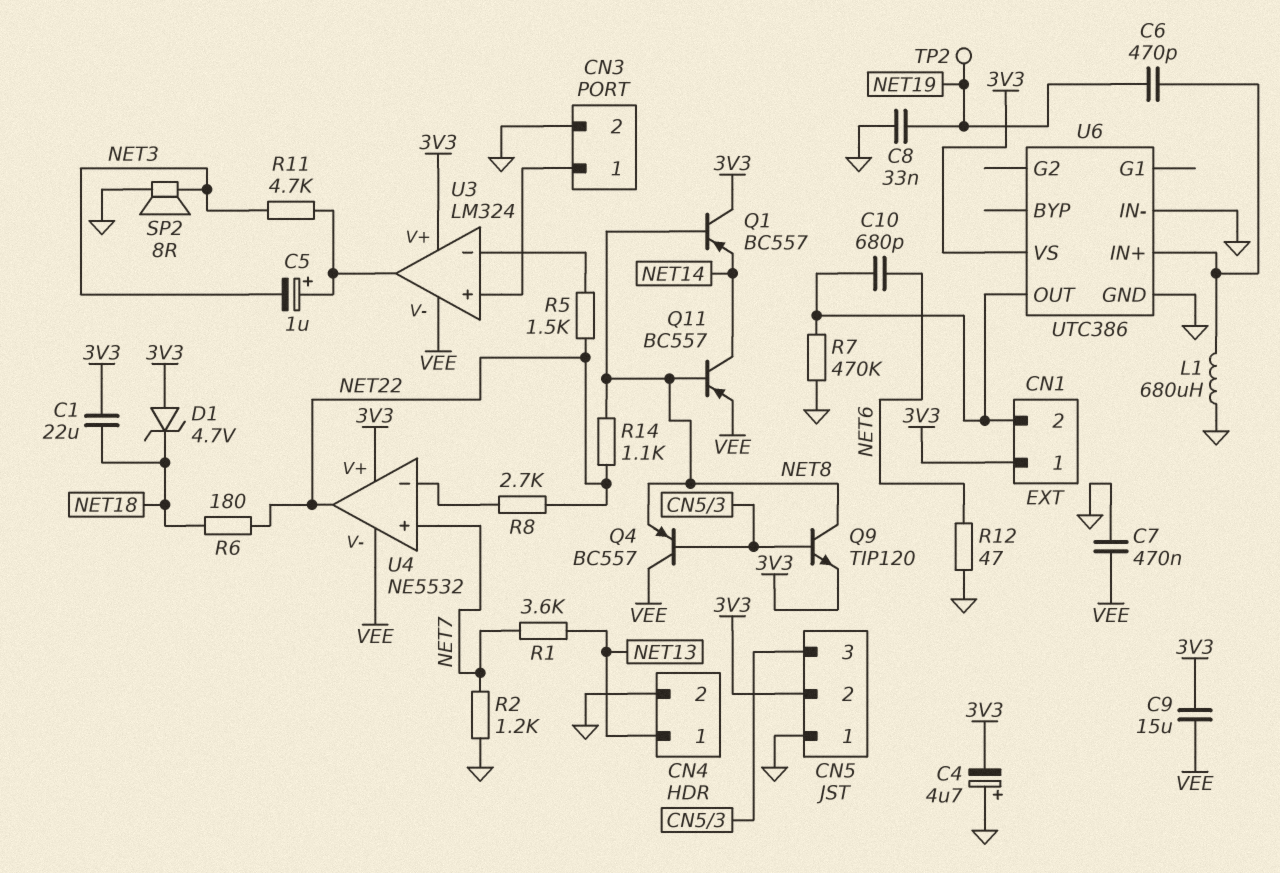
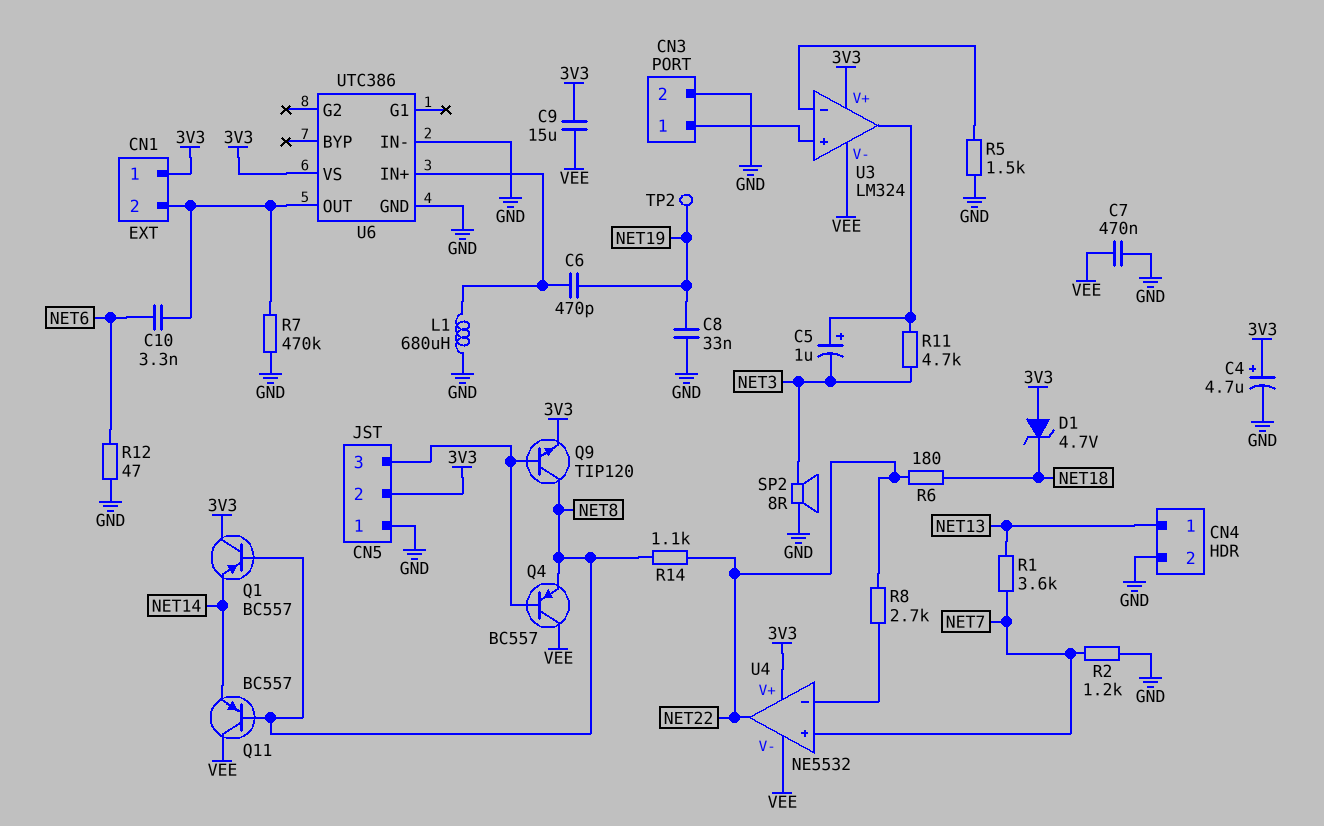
C1: 22uF (3V3, NET18) -> none
C4: 4.7uF (plus GND, minus 3V3) -> 4.7uF (plus 3V3, minus GND)
C10: 680pF (CN1/2, NET6) -> 3.3nF (CN1/2, NET6)
Q11: PNP BC557 (B NET8, C NET14, E VEE) -> PNP BC557 (B NET8, C VEE, E NET14)
R5: 1.5k (NET22, U3/in-) -> 1.5k (GND, U3/in-)

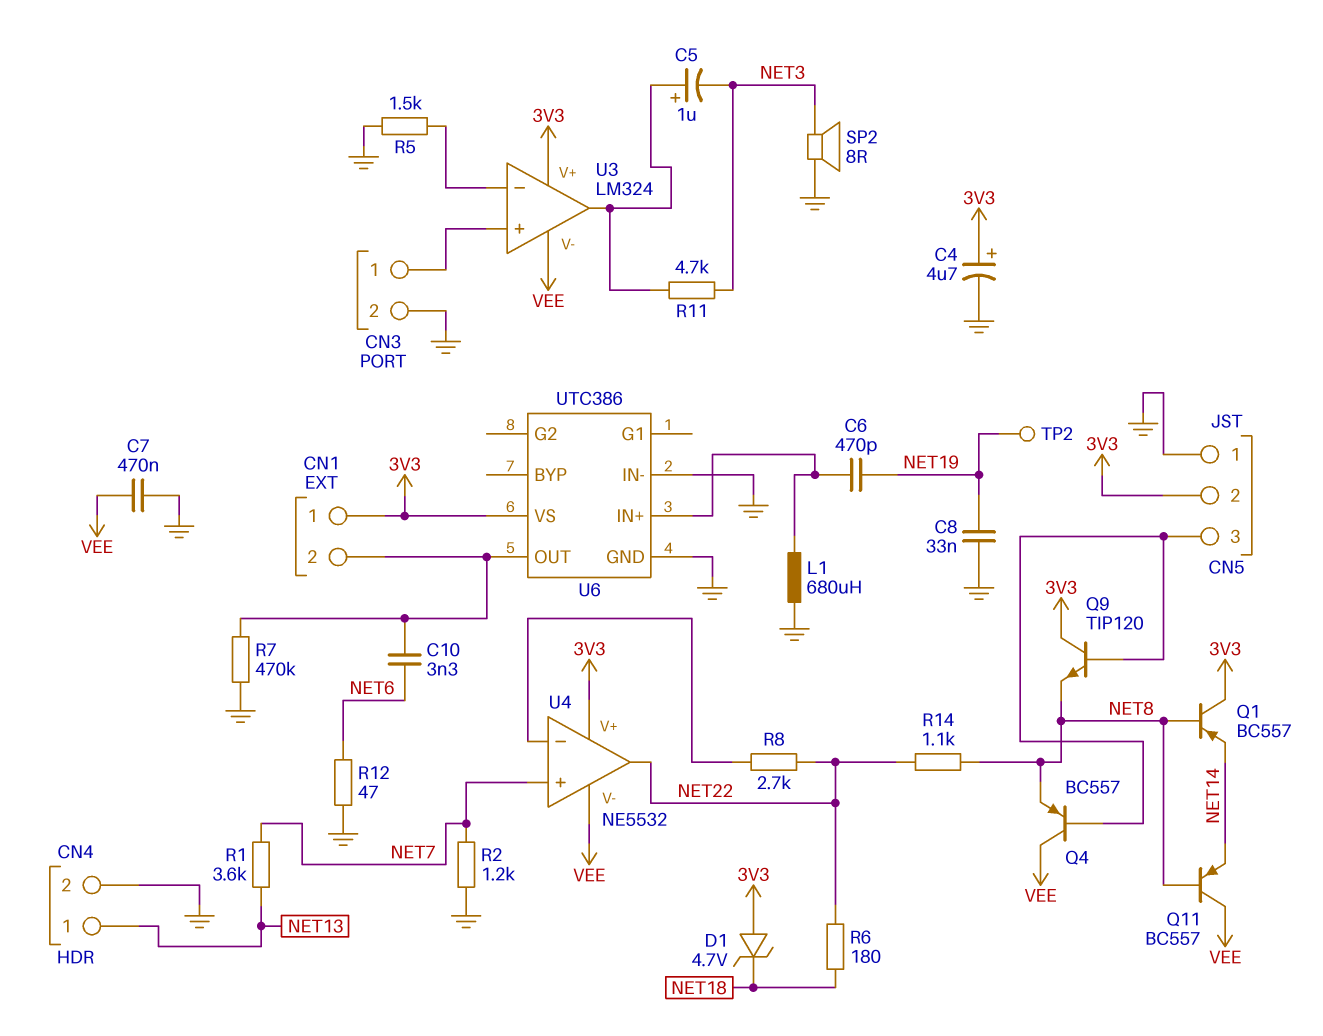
C9: 15uF (3V3, VEE) -> none
Q9: NPN TIP120 (B CN5/3, C NET8, E 3V3) -> NPN TIP120 (B CN5/3, C 3V3, E NET8)

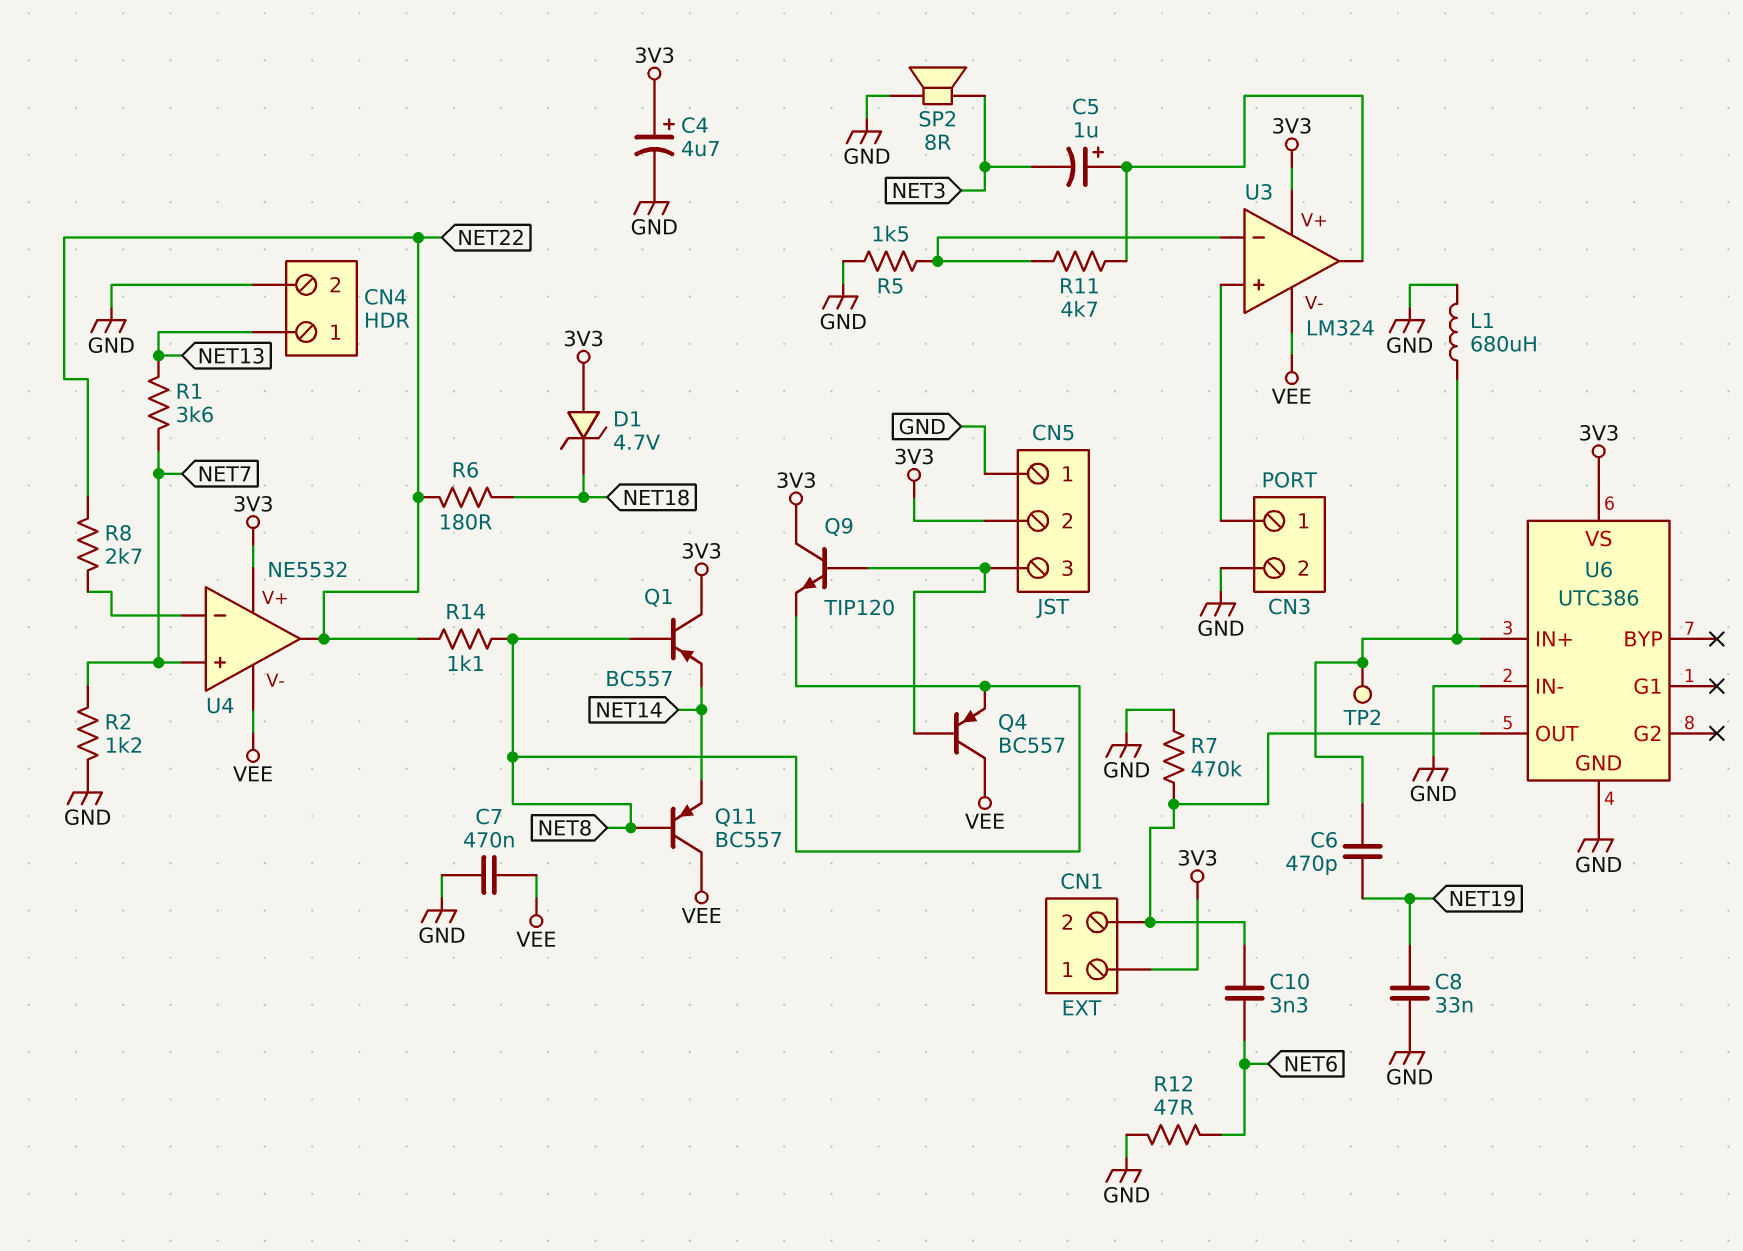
R11: 4.7k (NET3, U3/out) -> 4.7k (U3/in-, U3/out)
TP2: test point (NET19) -> test point (U6/IN+)

